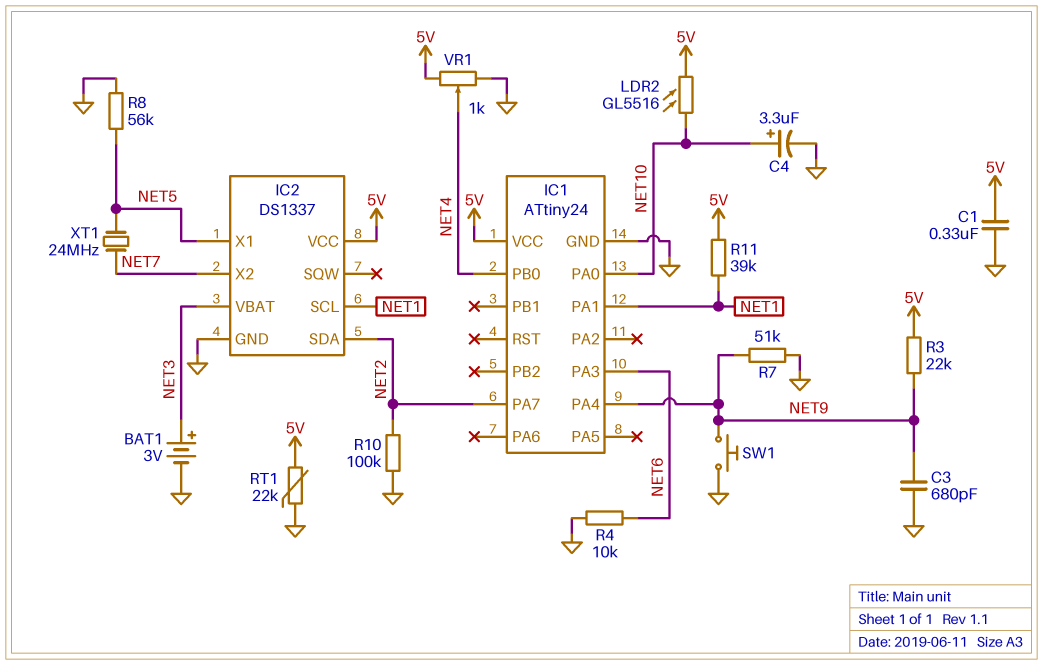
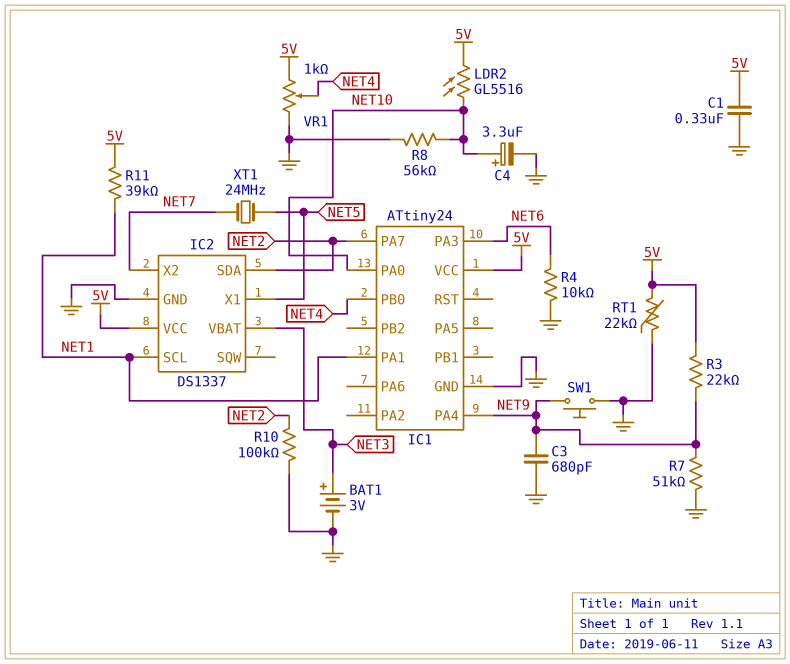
R8: 56k (GND, NET5) -> 56k (GND, NET10)

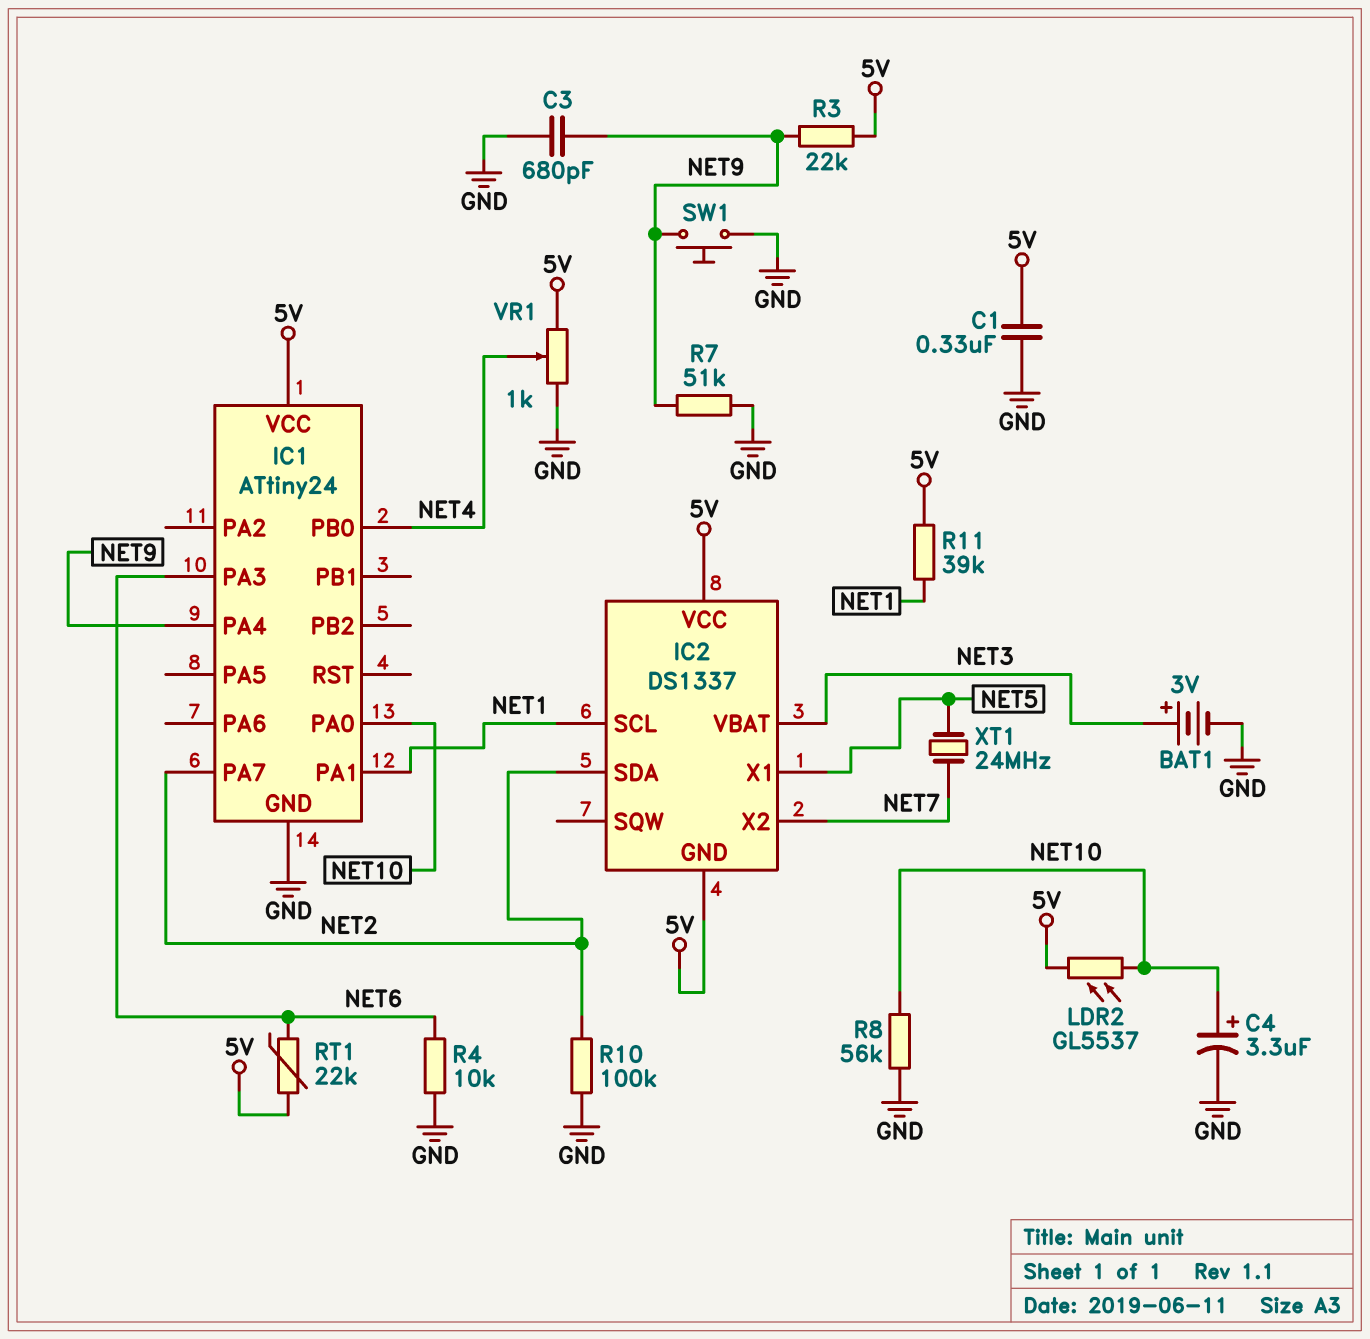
IC2 pin GND: GND -> 5V
LDR2: GL5516 (5V, NET10) -> GL5537 (5V, NET10)
RT1: 22k (5V, GND) -> 22k (5V, NET6)

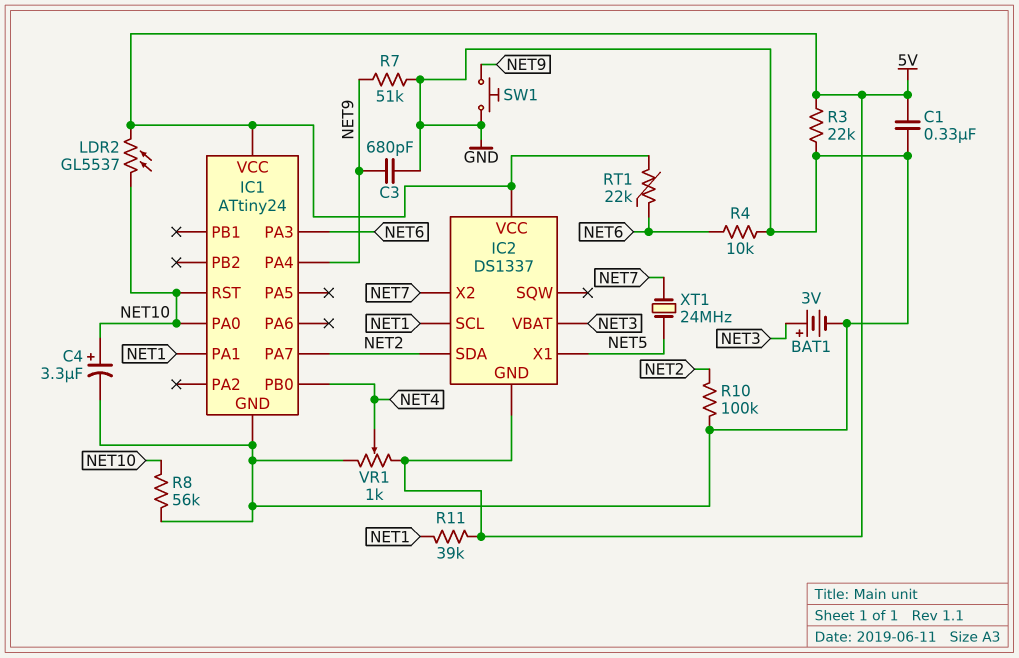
IC1 pin RST: none -> NET10
R3: 22k (5V, NET9) -> 22k (5V, GND)

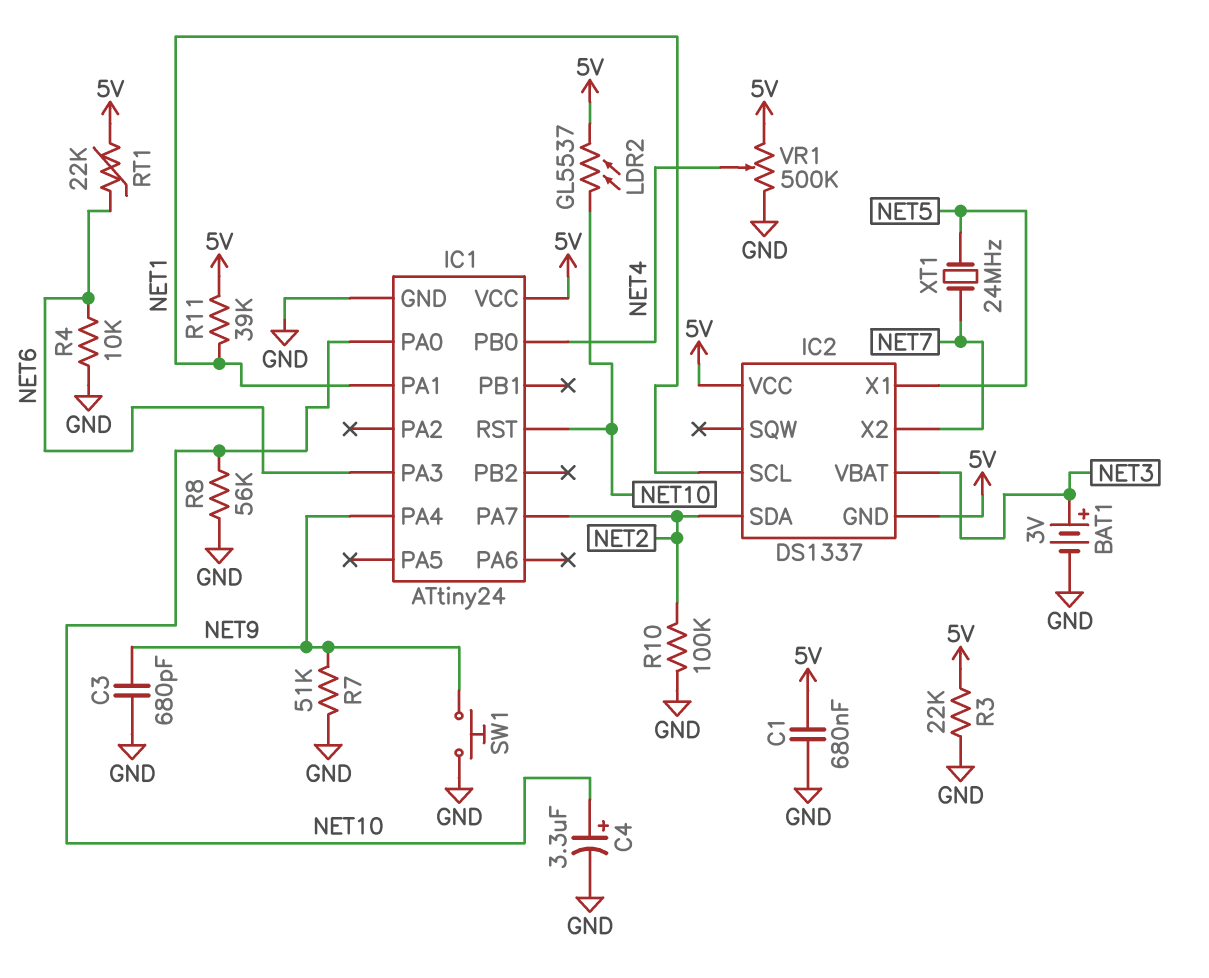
C1: 330nF (5V, GND) -> 680nF (5V, GND)
VR1: 1k (5V, GND, wiper NET4) -> 500k (5V, GND, wiper NET4)

